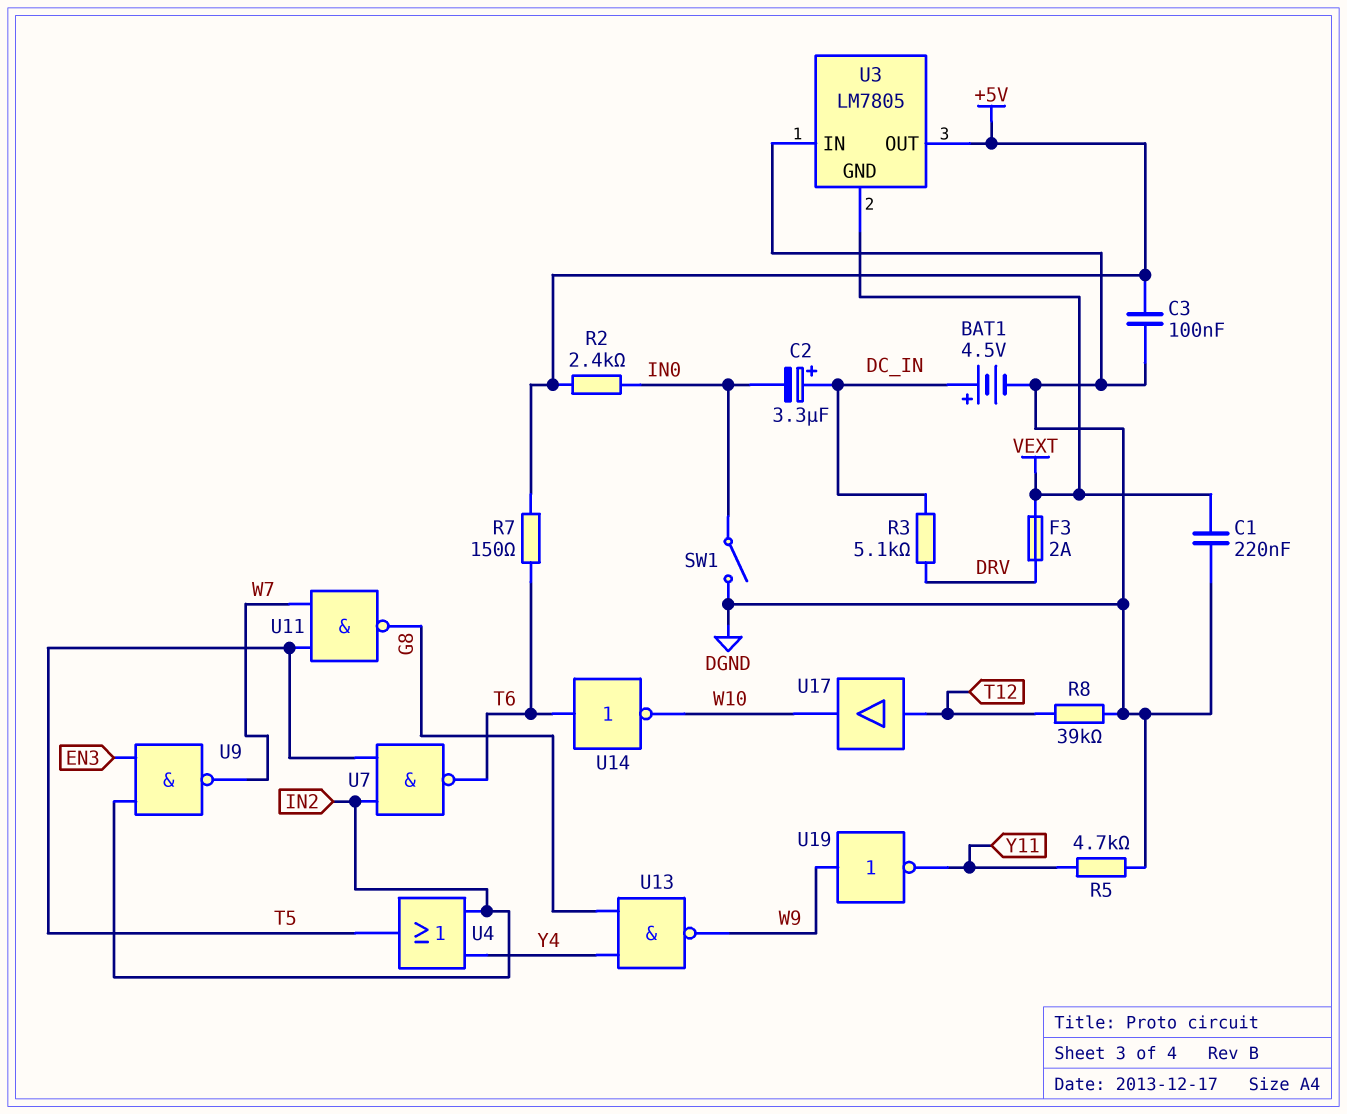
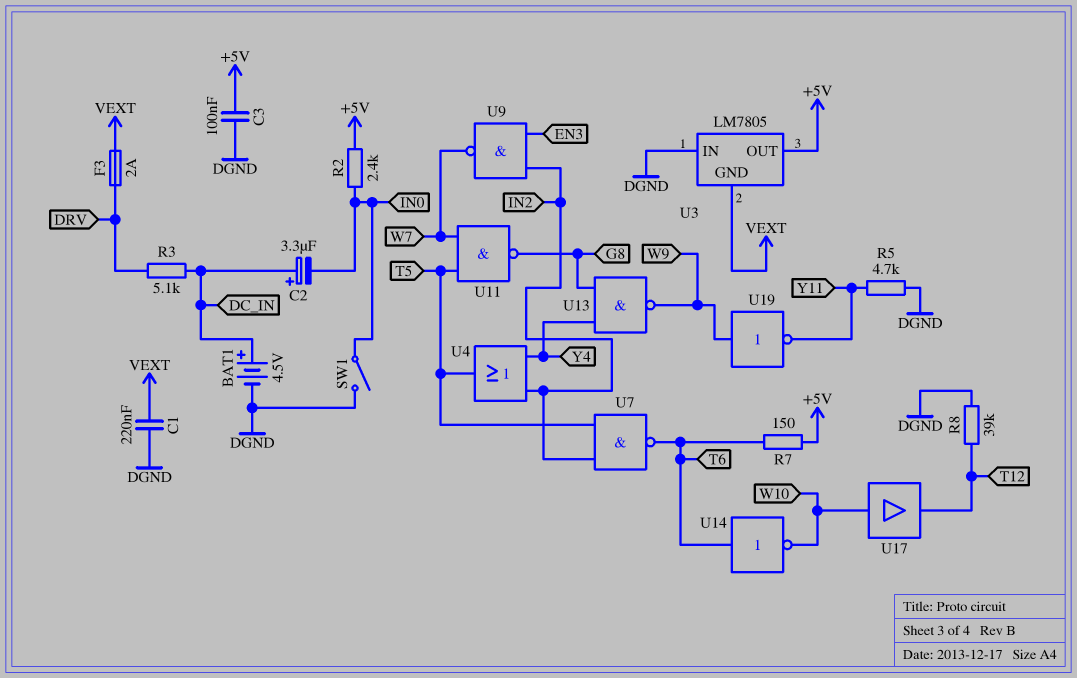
U17: buffer (in T12, out W10) -> buffer (in W10, out T12)

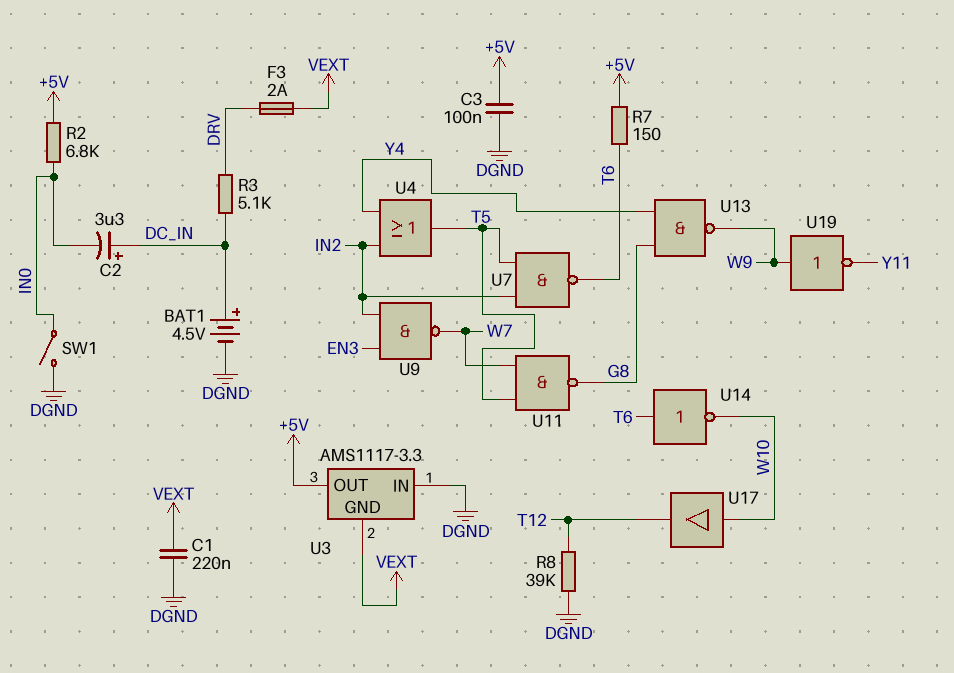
R2: 2.4k (+5V, IN0) -> 6.8k (+5V, IN0)
R5: 4.7k (DGND, Y11) -> none
U3: LM7805 -> AMS1117-3.3

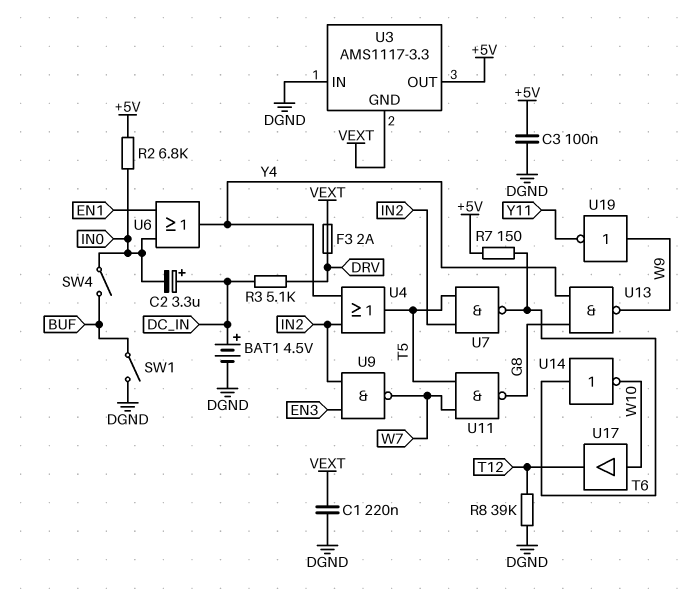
SW1: switch (DGND, IN0) -> switch (BUF, DGND)
SW4: none -> switch (BUF, IN0)
U6: none -> OR (in EN1, in IN0, out Y4)

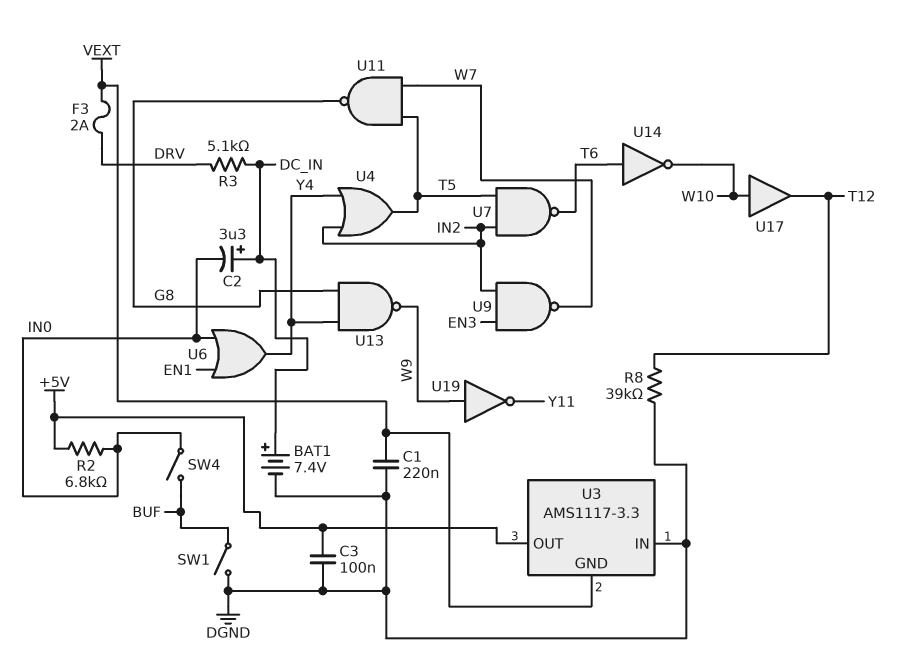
BAT1: 4.5V (plus DC_IN, minus DGND) -> 7.4V (plus DC_IN, minus DGND)
R7: 150 (+5V, T6) -> none

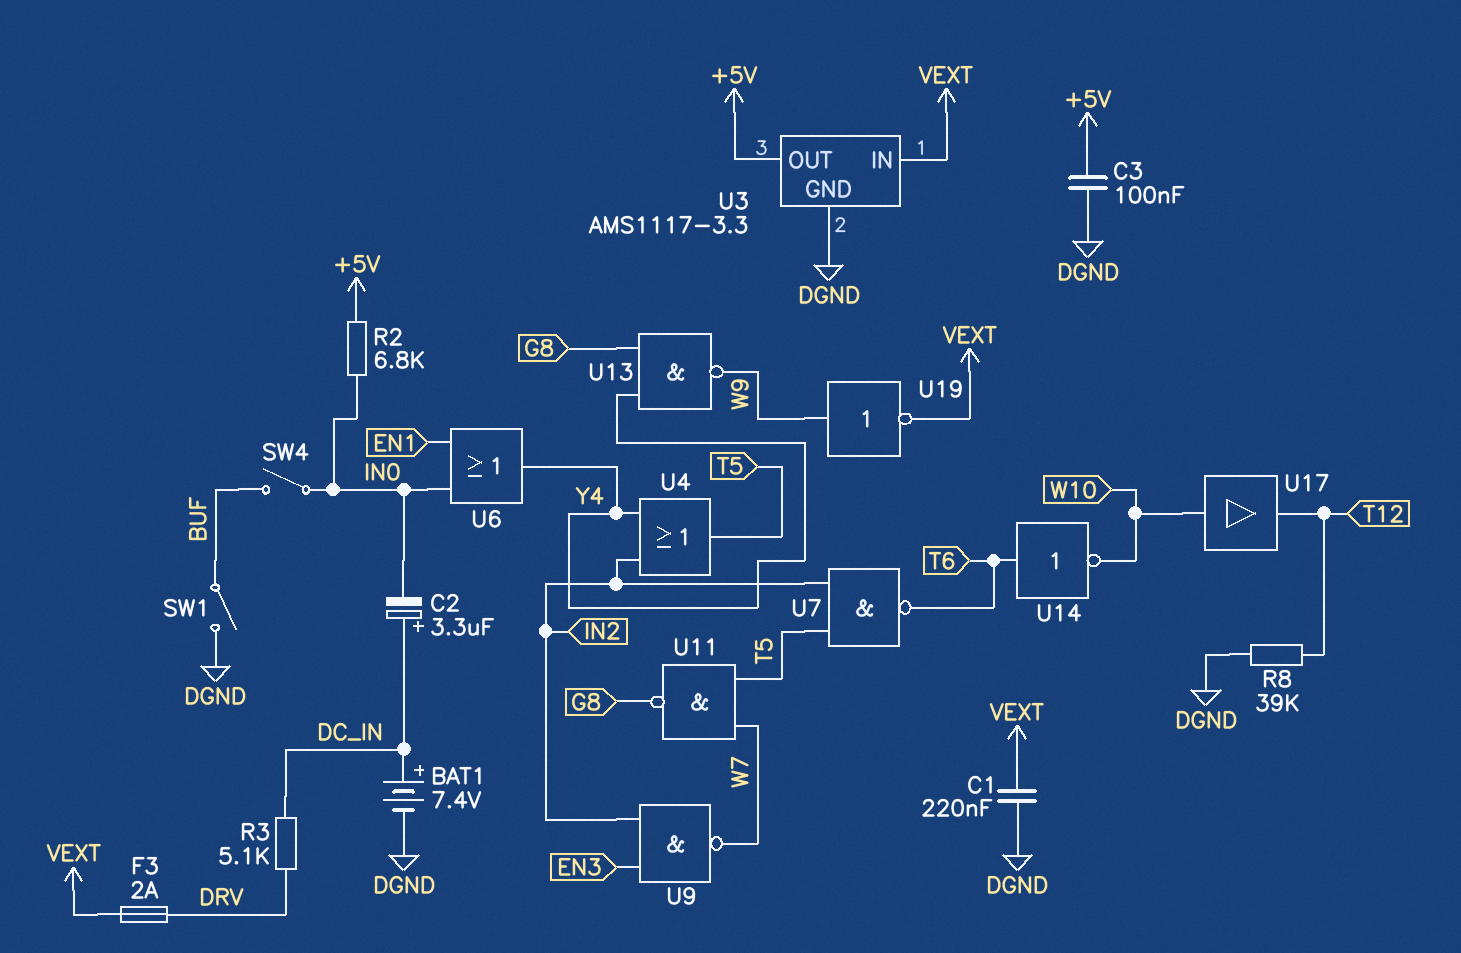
U3 pin GND: VEXT -> DGND
U3 pin IN: DGND -> VEXT
U19: NOT (in W9, out Y11) -> NOT (in W9, out VEXT)

